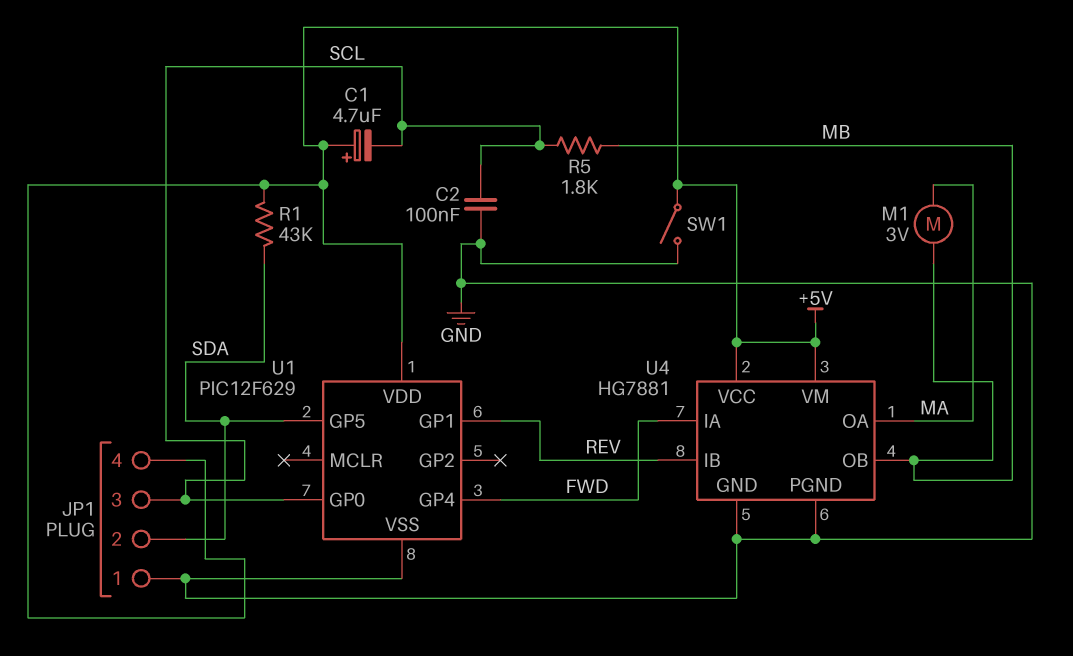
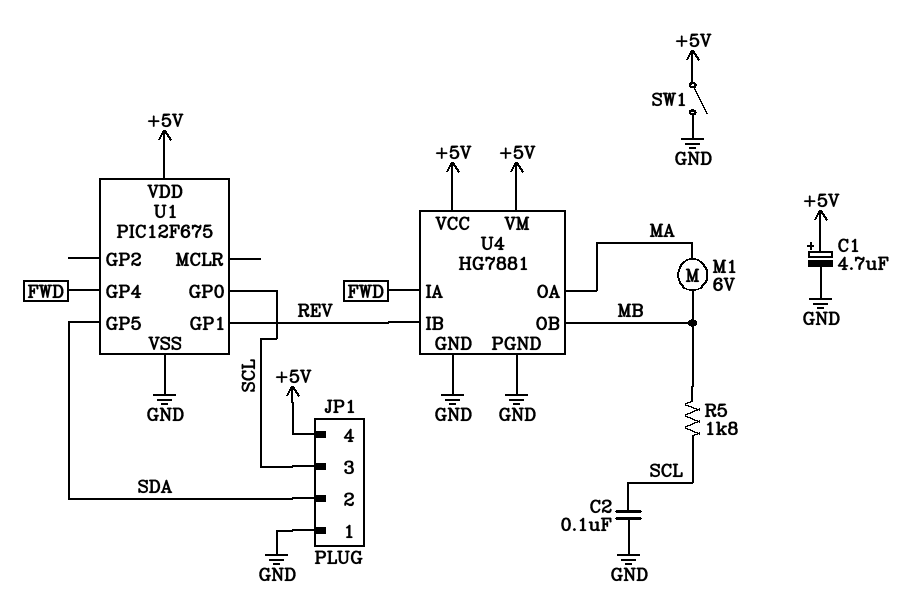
C1: 4.7uF (plus +5V, minus SCL) -> 4.7uF (plus +5V, minus GND)
M1: motor 3V (MA, MB) -> motor 6V (MA, MB)
R1: 43k (+5V, SDA) -> none
U1: PIC12F629 -> PIC12F675

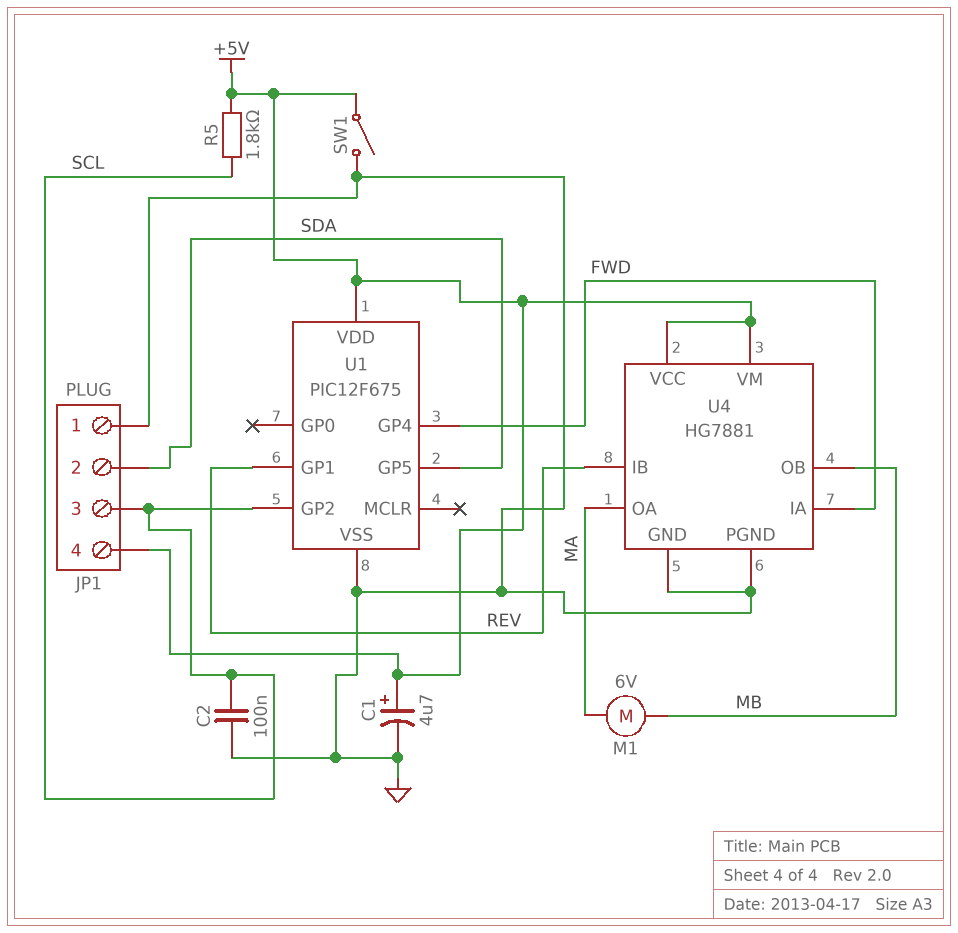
R5: 1.8k (MB, SCL) -> 1.8k (+5V, SCL)
U1 pin GP0: SCL -> none
U1 pin GP2: none -> SCL

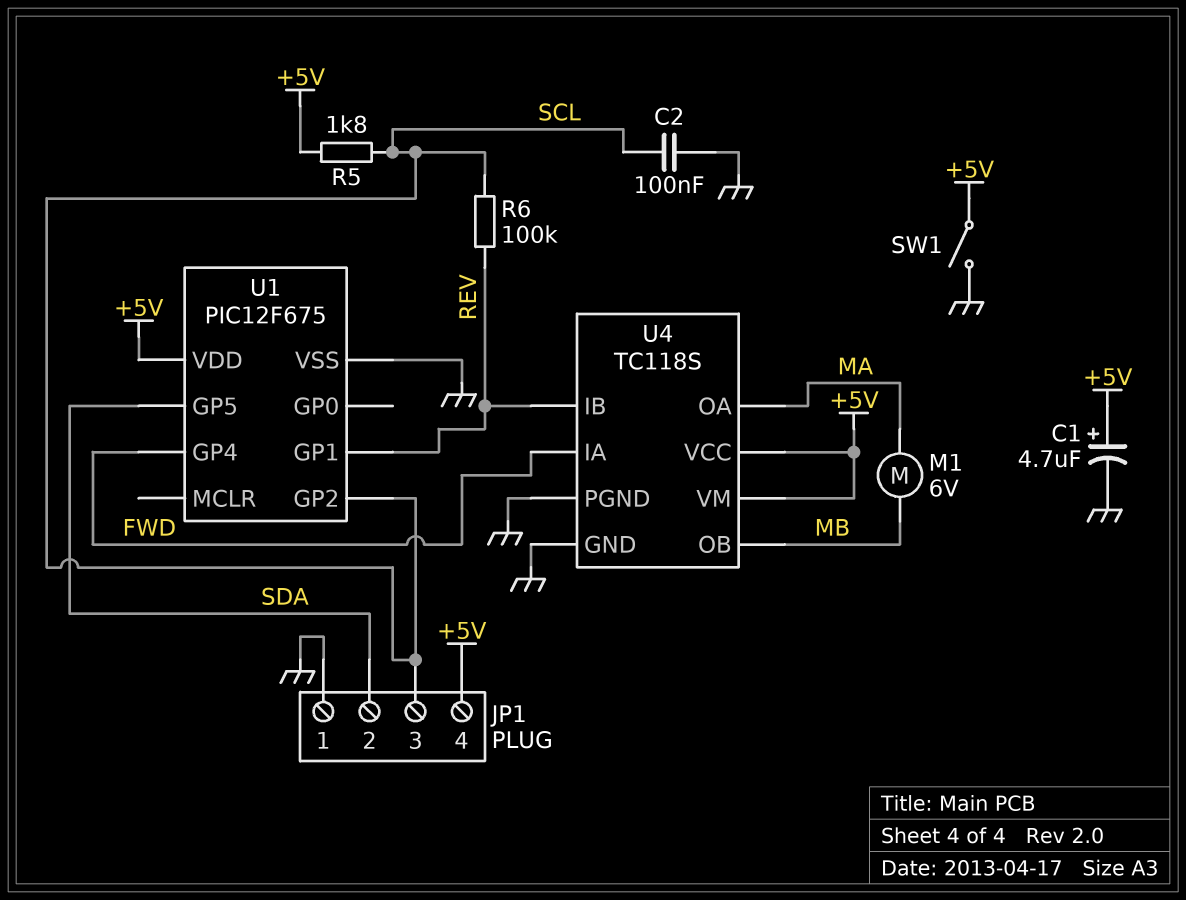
R6: none -> 100k (REV, SCL)
U4: HG7881 -> TC118S

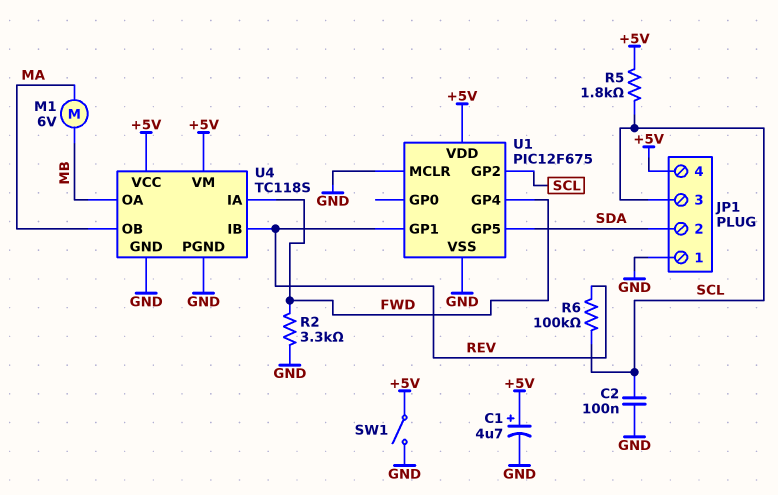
R2: none -> 3.3k (FWD, GND)
U1 pin MCLR: none -> GND
U4 pin OA: MA -> MB
U4 pin OB: MB -> MA

